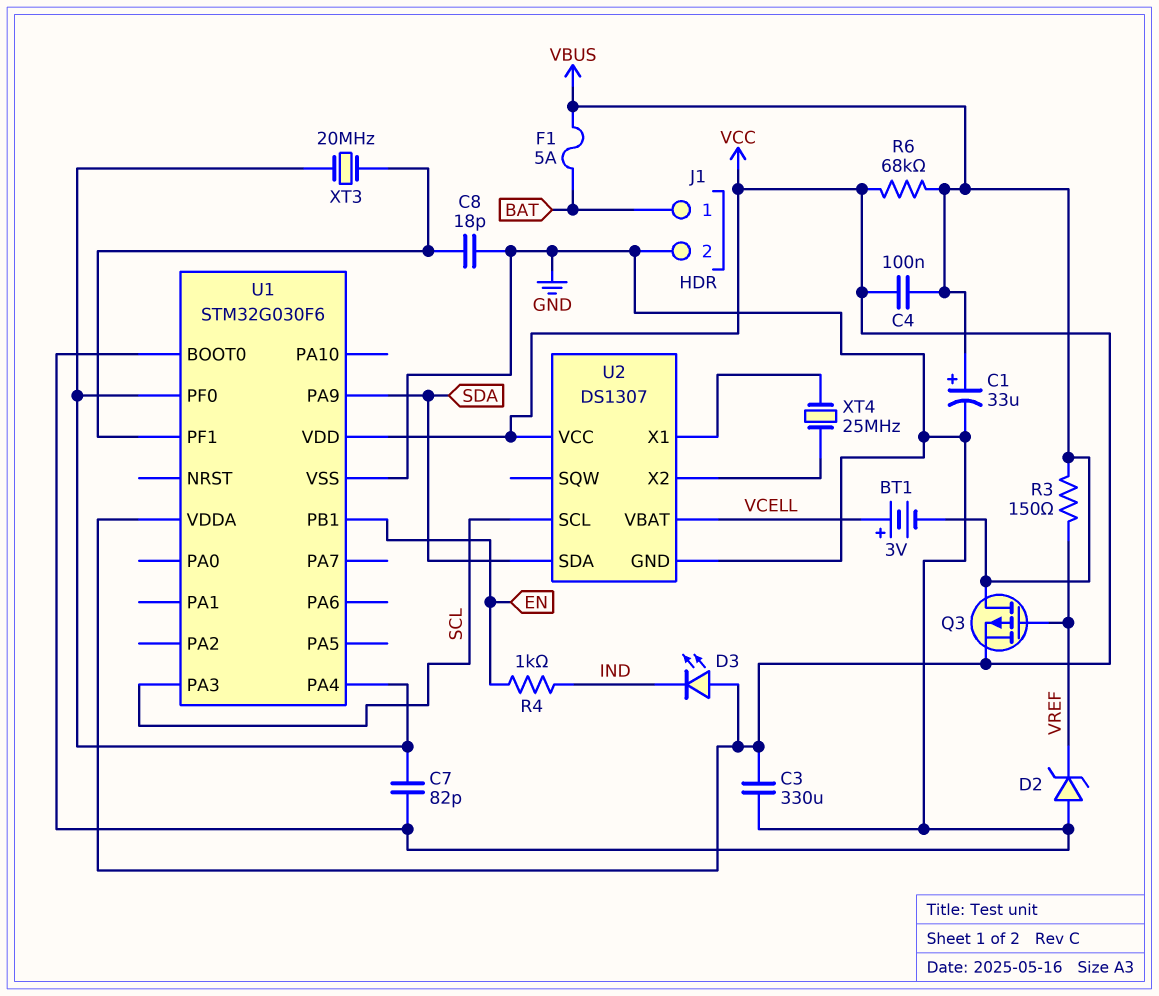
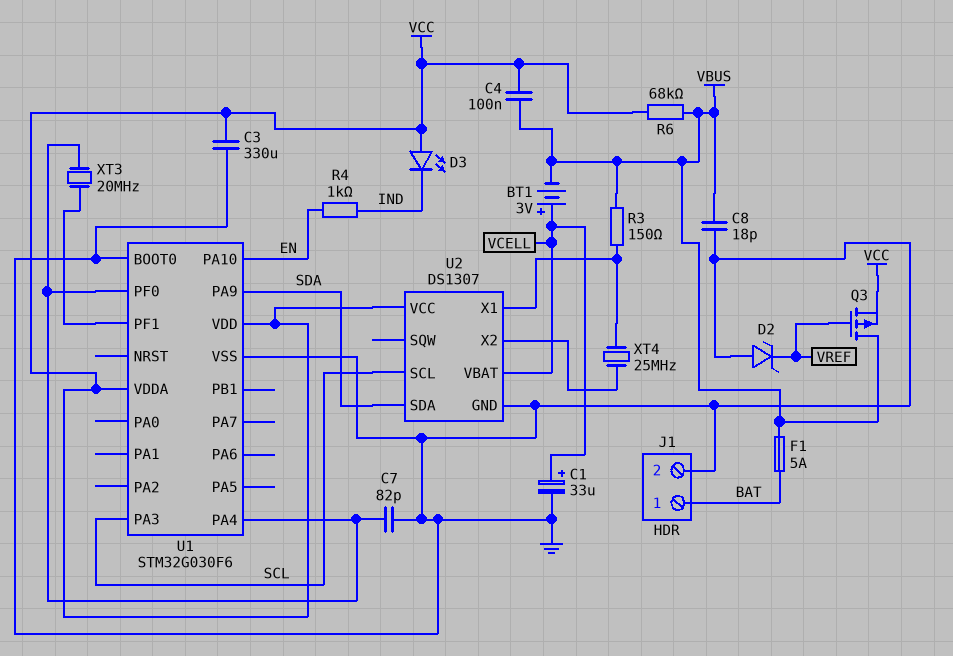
C1: 33uF (plus VBUS, minus GND) -> 33uF (plus VCELL, minus GND)
C8: 18pF (GND, U1/PF1) -> 18pF (GND, VBUS)
R3: 150 (VBUS, VREF) -> 150 (U2/X1, VBUS)
U1 pin PA10: none -> EN
U1 pin PB1: EN -> none

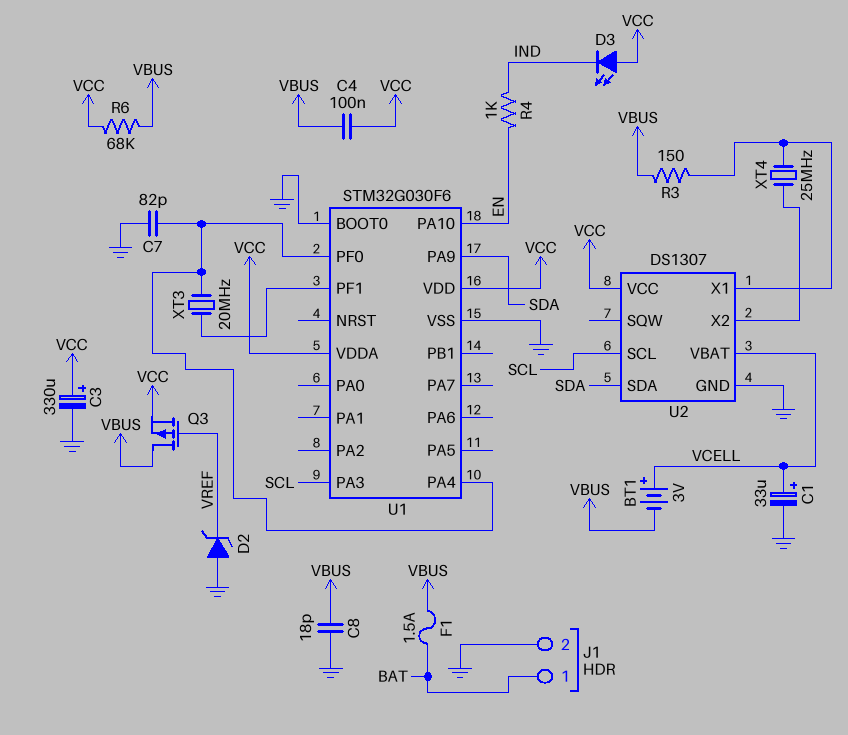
C3: 330uF (GND, VCC) -> 330uF (plus VCC, minus GND)
F1: 5A (BAT, VBUS) -> 1.5A (BAT, VBUS)

